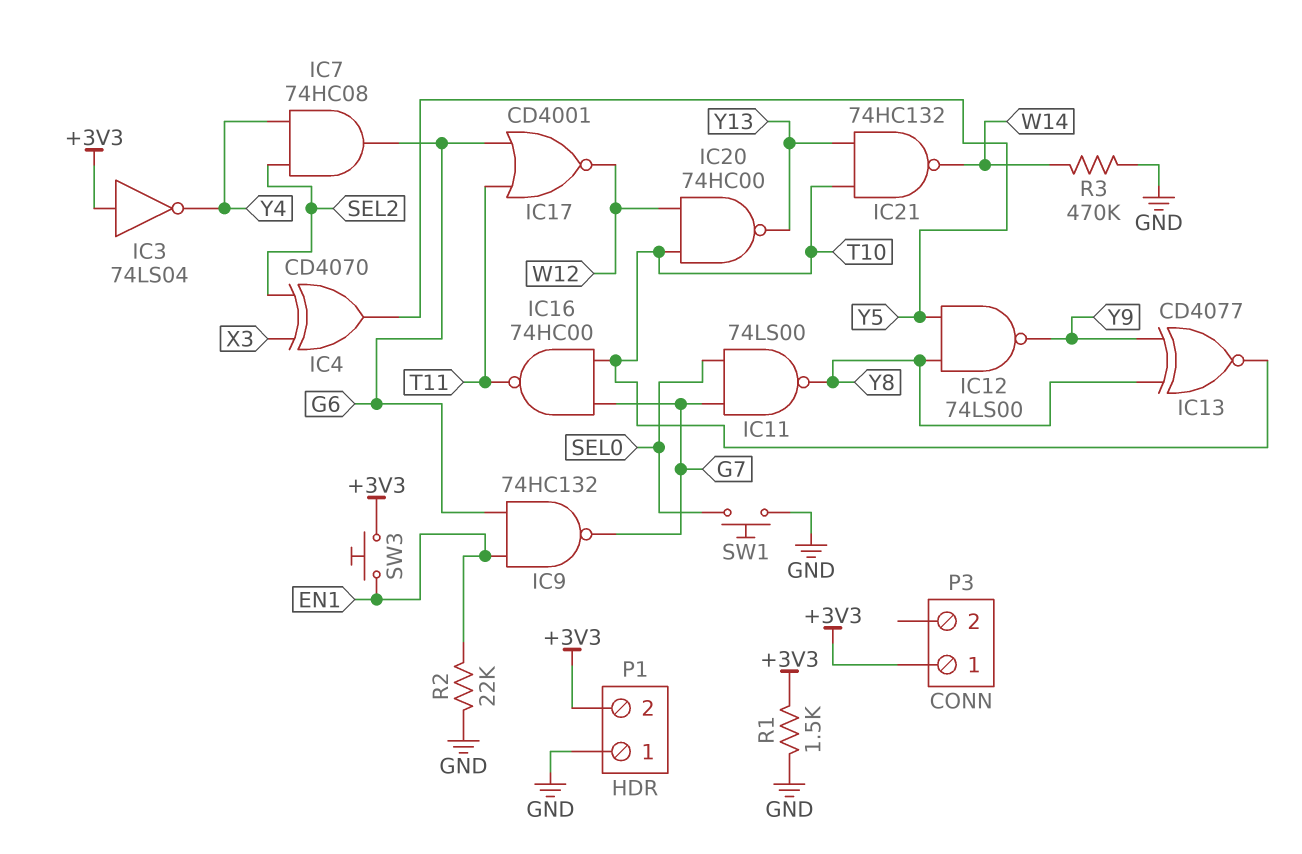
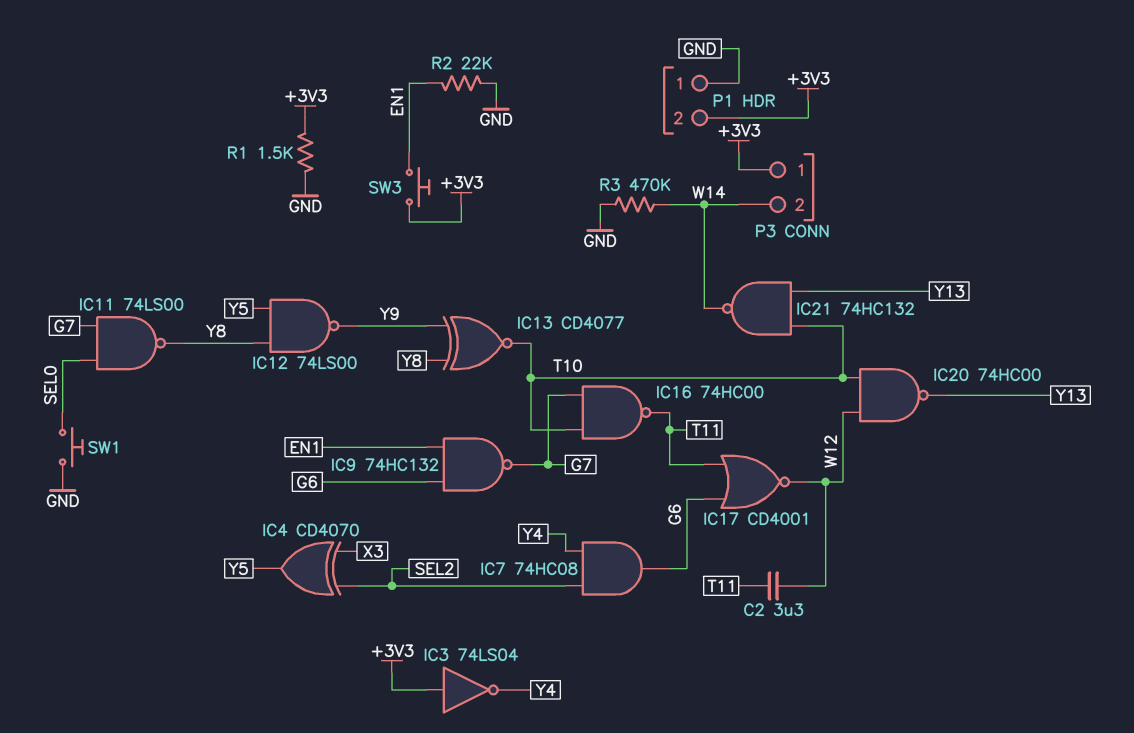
C2: none -> 3.3uF (T11, W12)
P3 pin 2: none -> W14

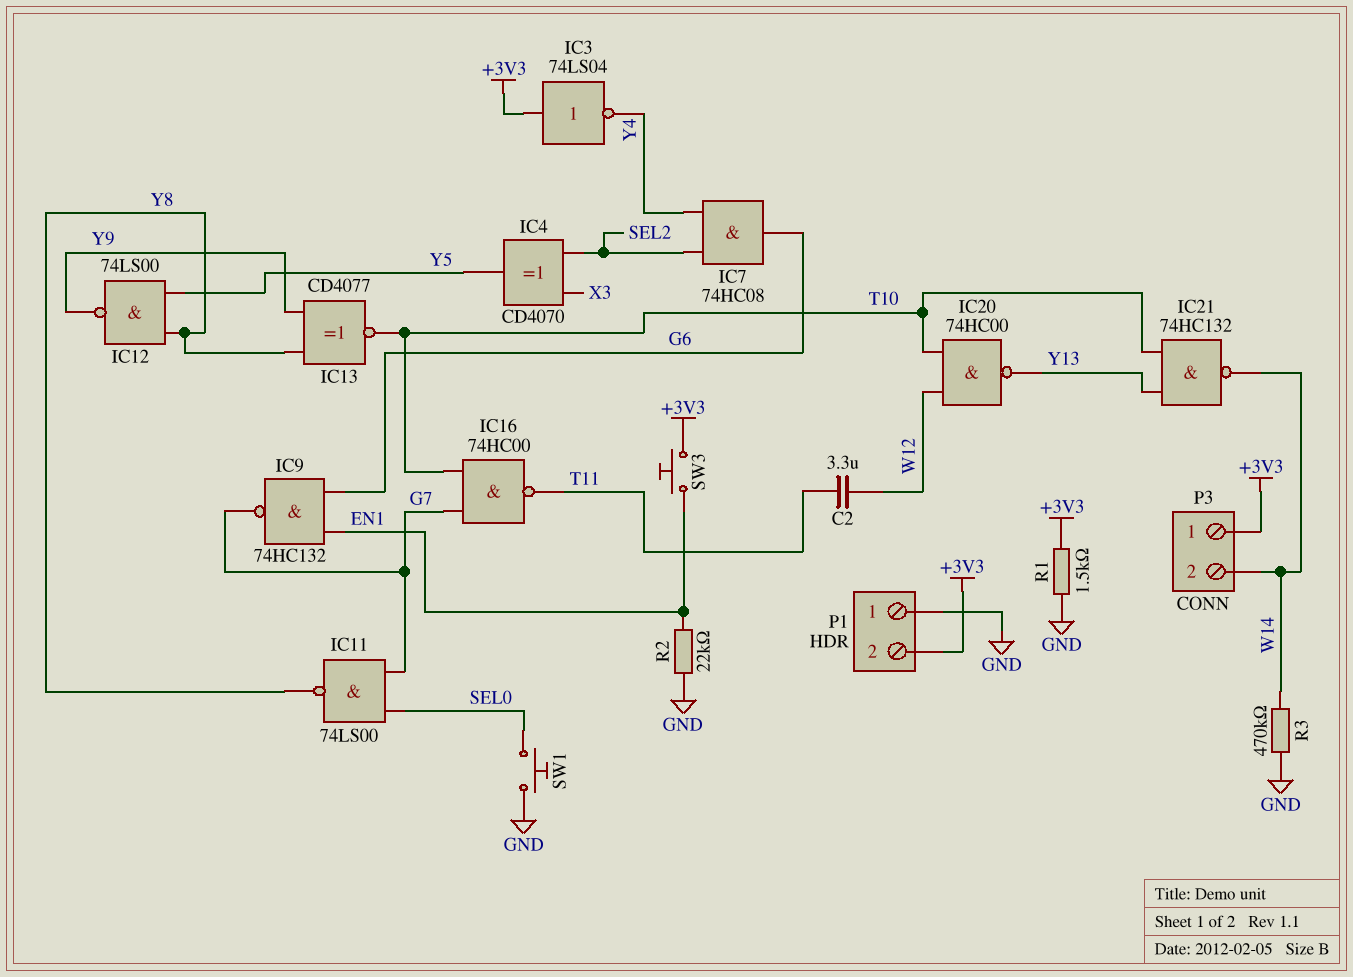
IC17: NOR CD4001 (in G6, in T11, out W12) -> none

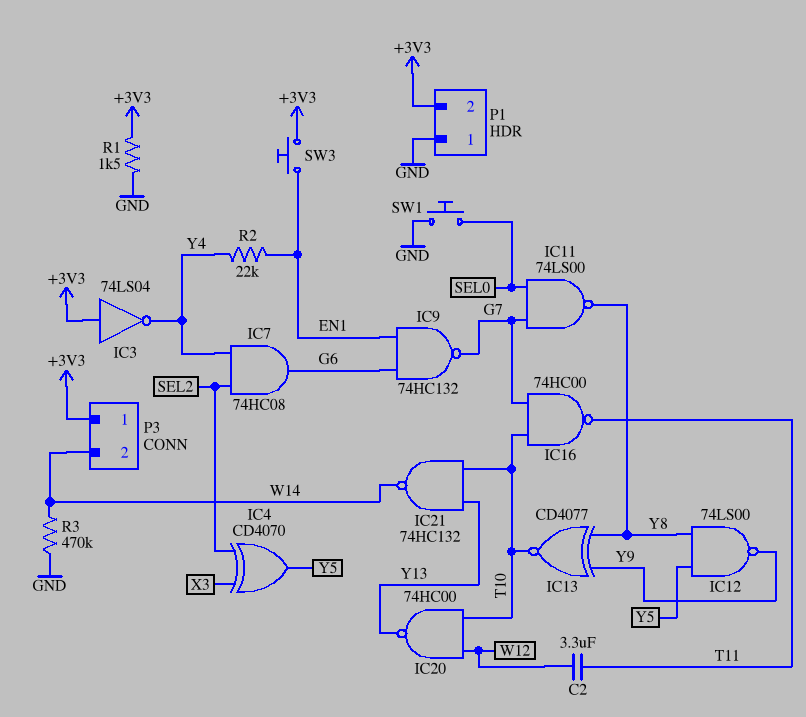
R2: 22k (EN1, GND) -> 22k (EN1, Y4)

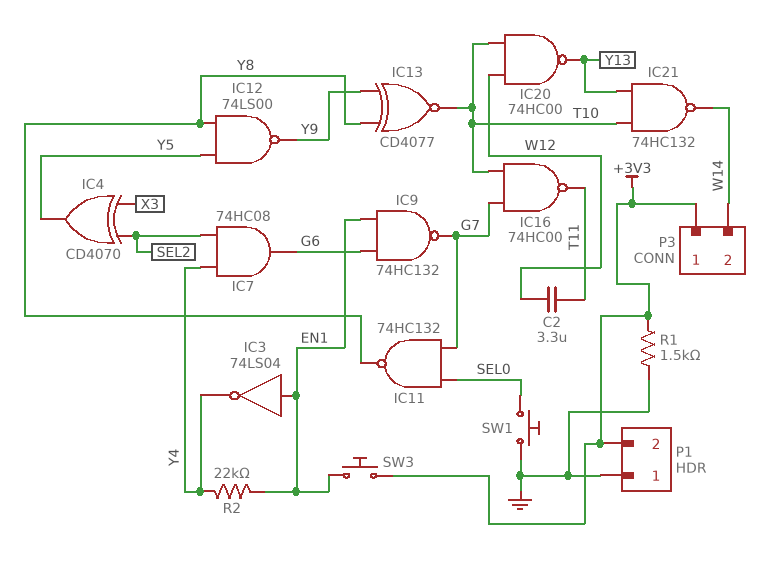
IC3: NOT 74LS04 (in +3V3, out Y4) -> NOT 74LS04 (in EN1, out Y4)
IC11: NAND 74LS00 (in G7, in SEL0, out Y8) -> NAND 74HC132 (in G7, in SEL0, out Y8)
R3: 470k (GND, W14) -> none

